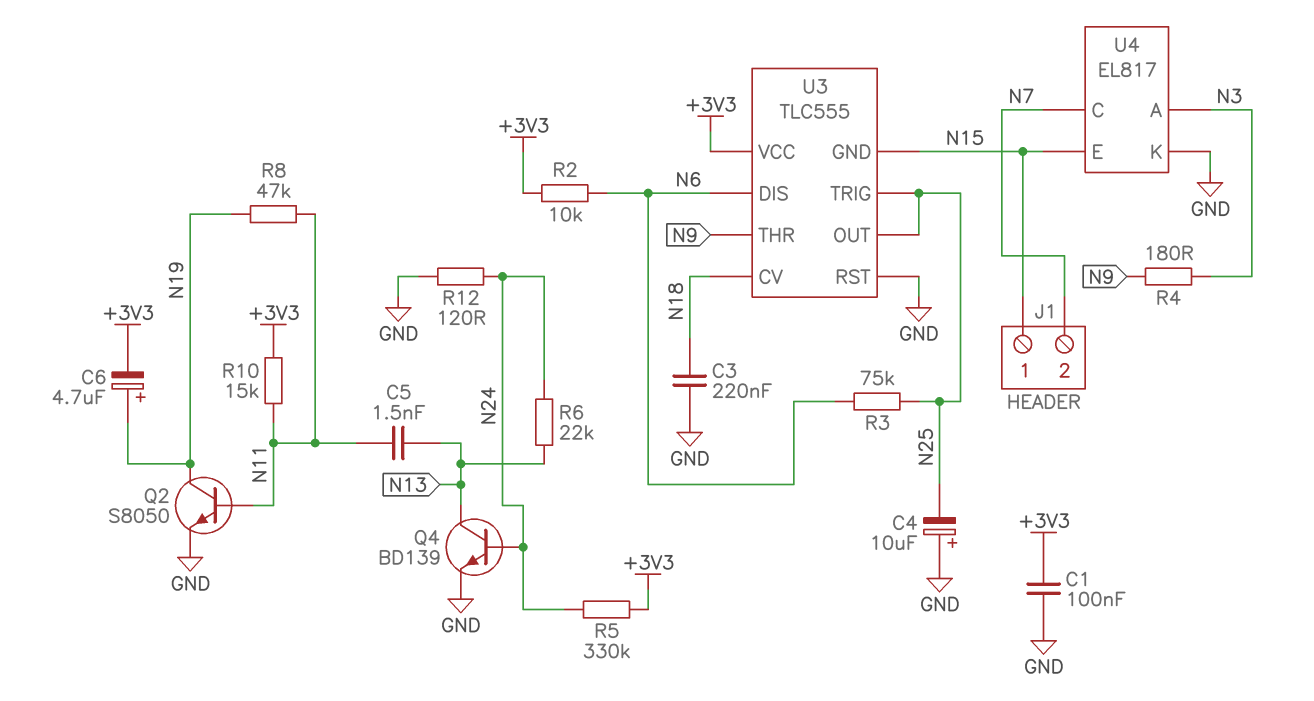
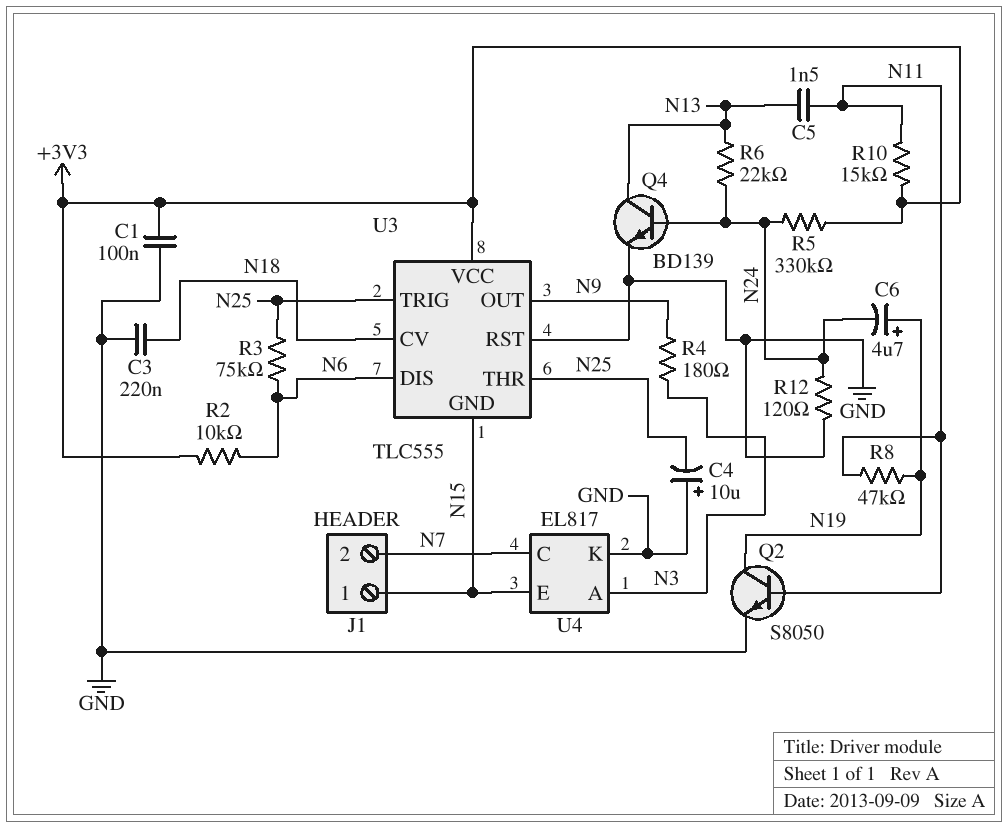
C6: 4.7uF (plus N19, minus +3V3) -> 4.7uF (plus N19, minus N24)
U3 pin OUT: N25 -> N9
U3 pin THR: N9 -> N25

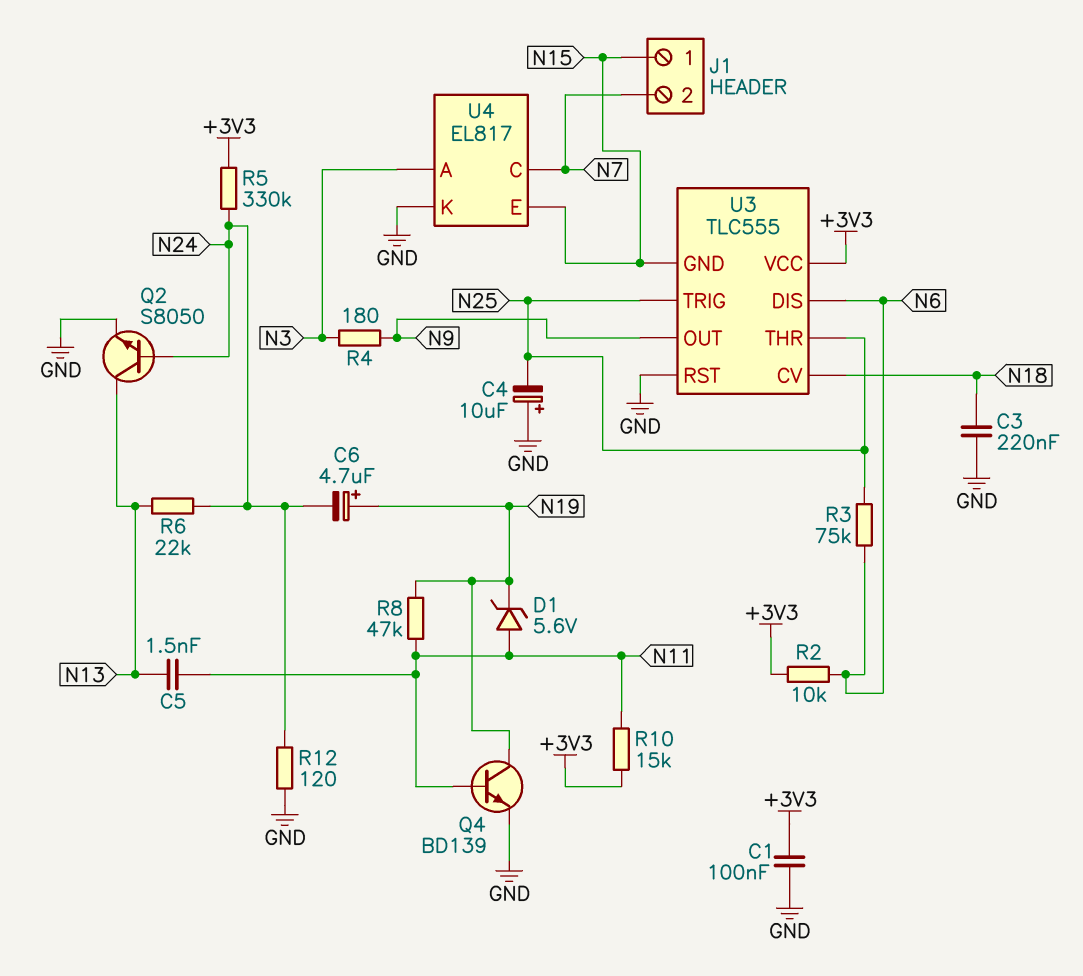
D1: none -> zener 5.6V (A N11, K N19)
Q2: NPN S8050 (B N11, C N19, E GND) -> NPN S8050 (B N24, C N13, E GND)
Q4: NPN BD139 (B N24, C N13, E GND) -> NPN BD139 (B N11, C N19, E GND)

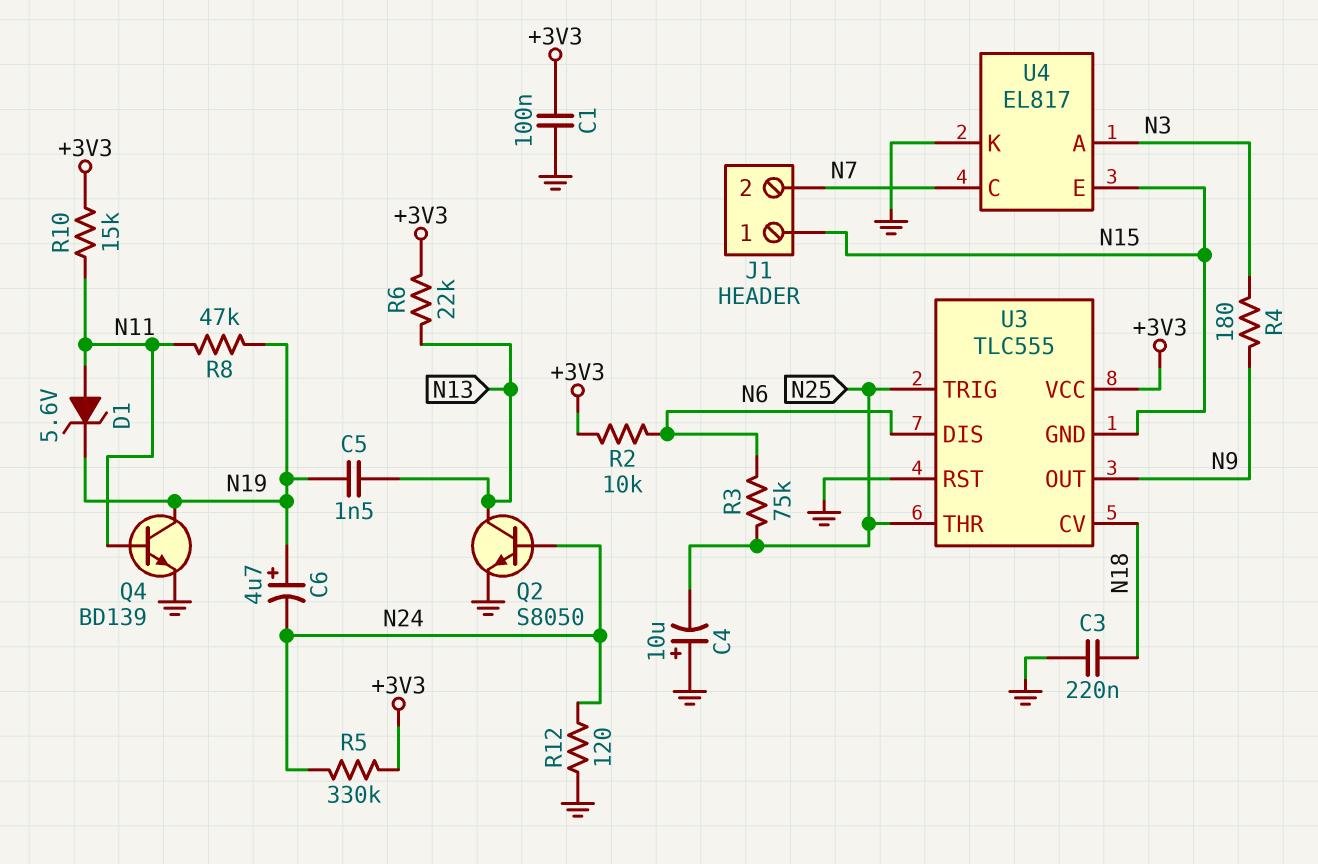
C5: 1.5nF (N11, N13) -> 1.5nF (N13, N19)
R6: 22k (N13, N24) -> 22k (+3V3, N13)

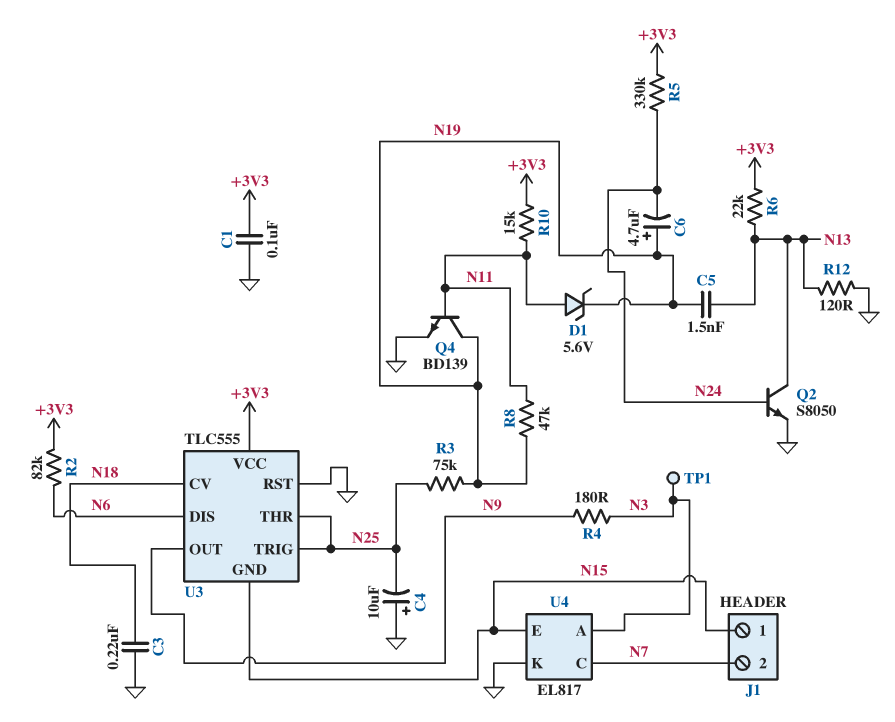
R2: 10k (+3V3, N6) -> 82k (+3V3, N6)
R3: 75k (N6, N25) -> 75k (N19, N25)
R12: 120 (GND, N24) -> 120 (GND, N13)
TP1: none -> test point (N3)

